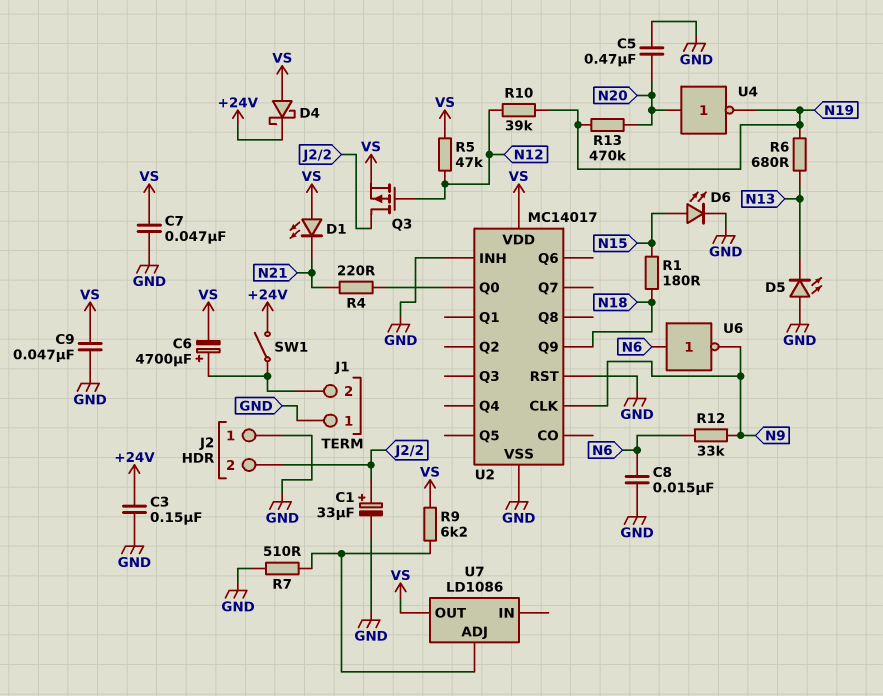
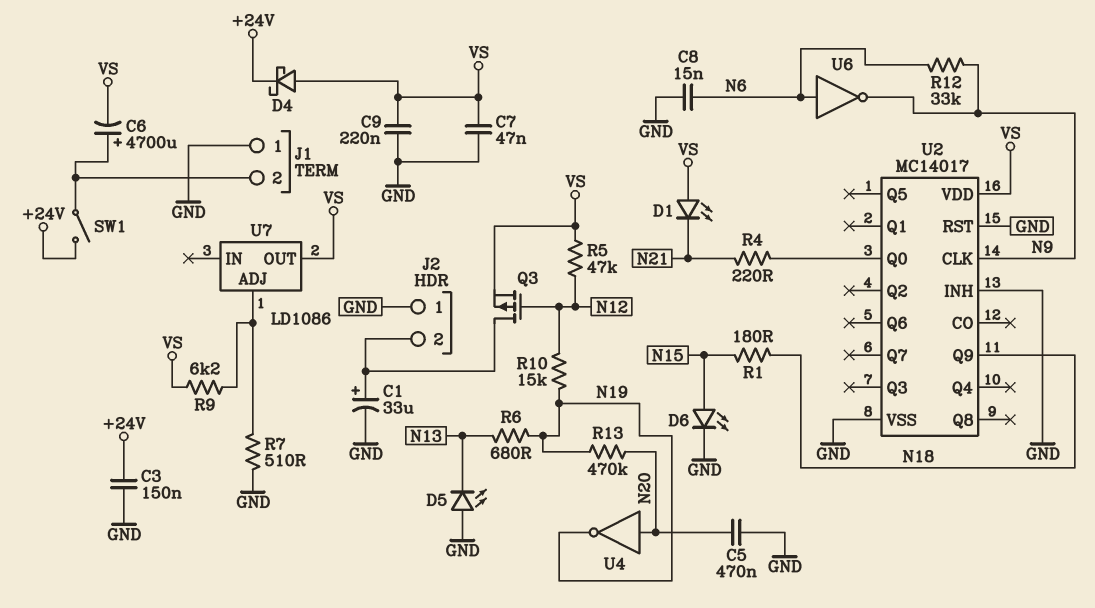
C9: 47nF (GND, VS) -> 220nF (GND, VS)
R10: 39k (N12, N19) -> 15k (N12, N19)

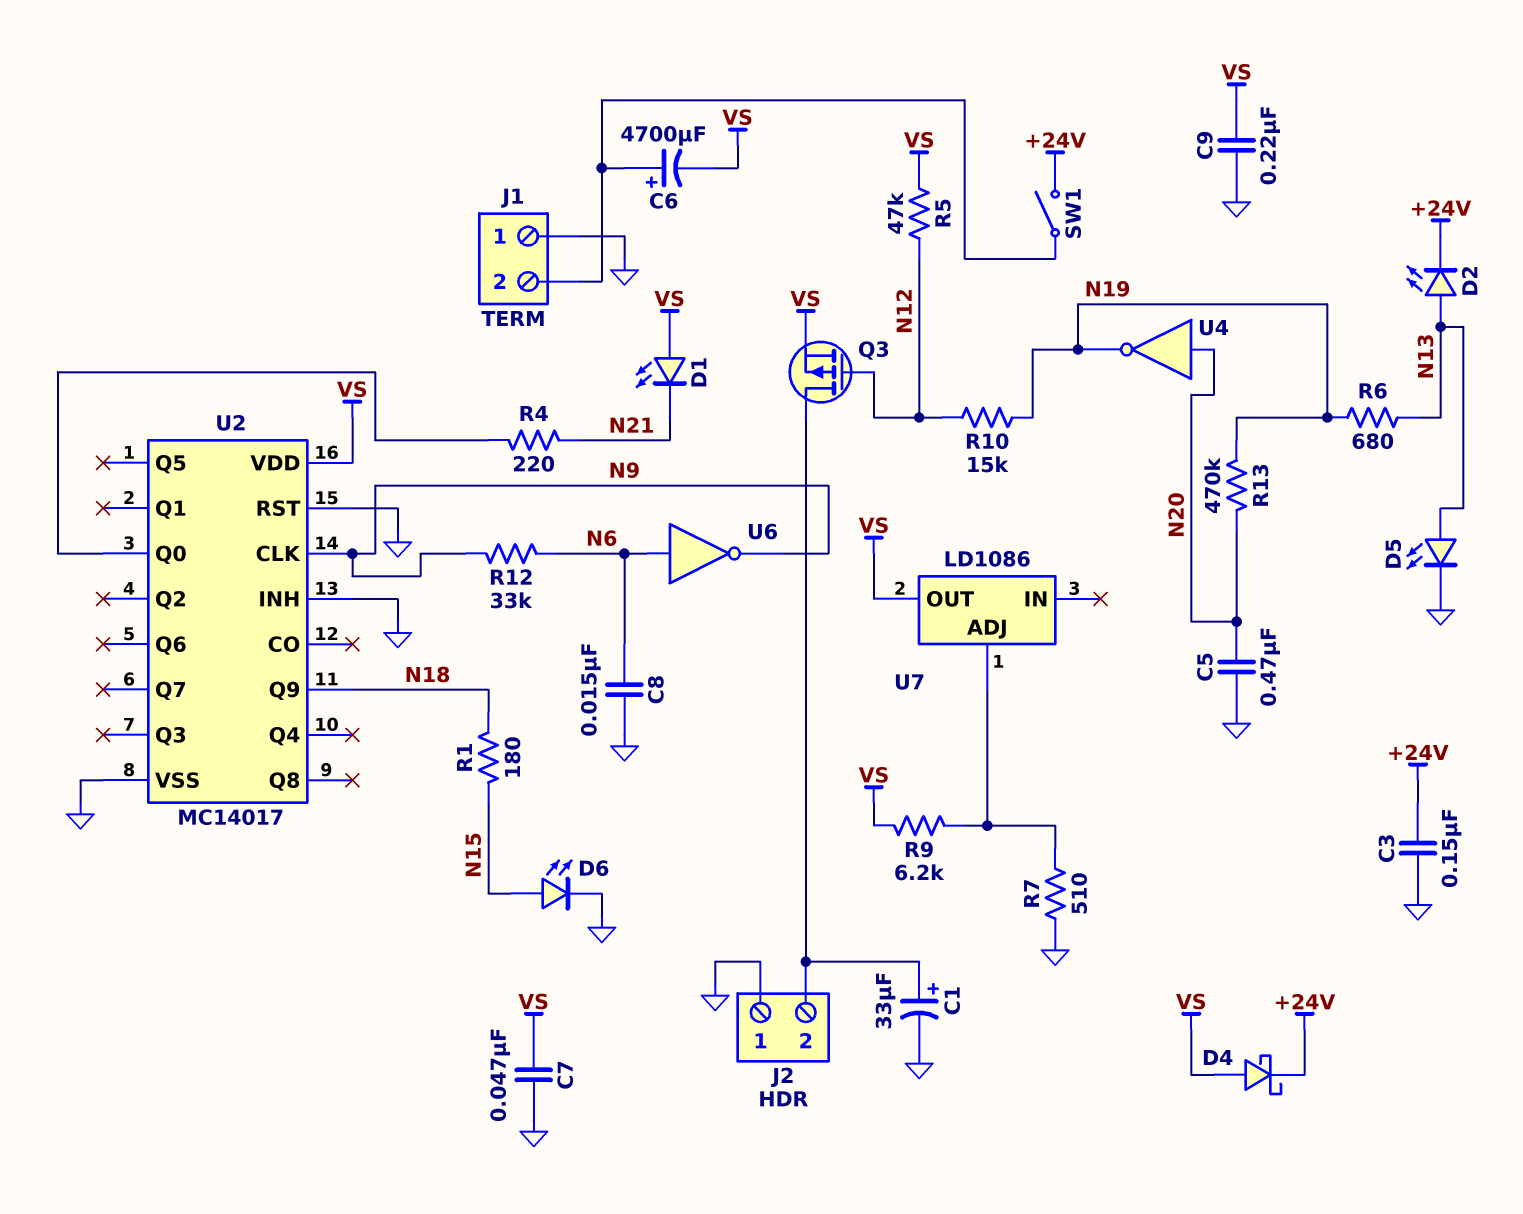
D2: none -> LED (A N13, K +24V)
D5: LED (A GND, K N13) -> LED (A N13, K GND)

